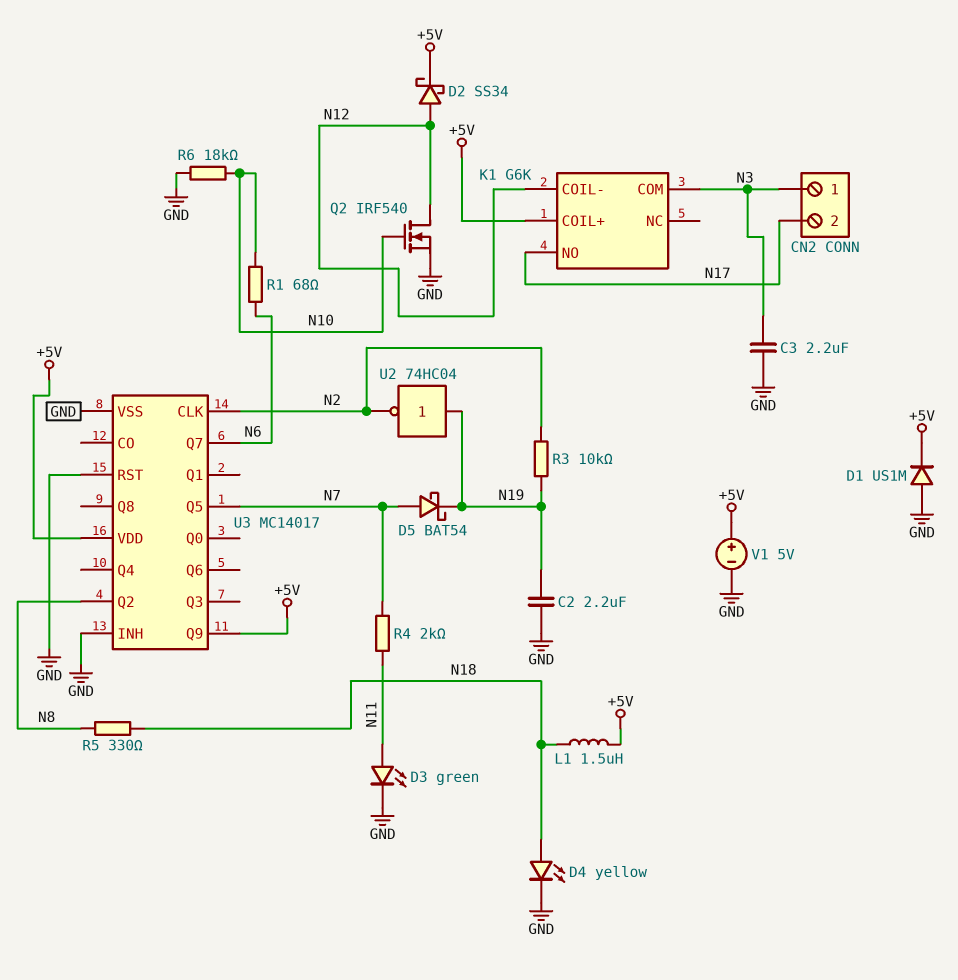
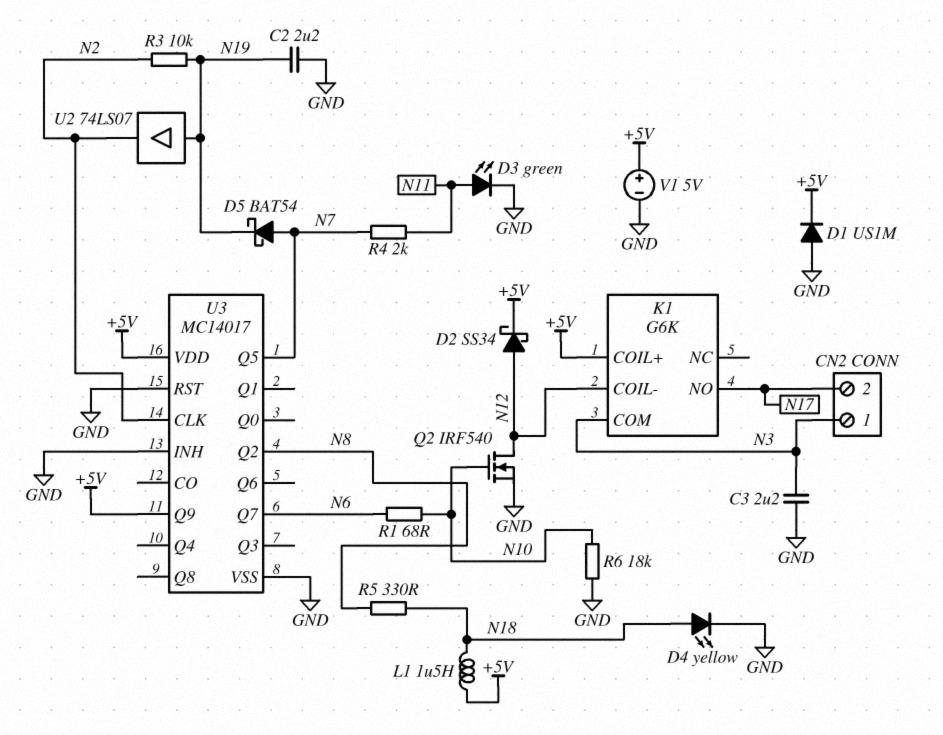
U2: NOT 74HC04 (in N19, out N2) -> buffer 74LS07 (in N19, out N2)

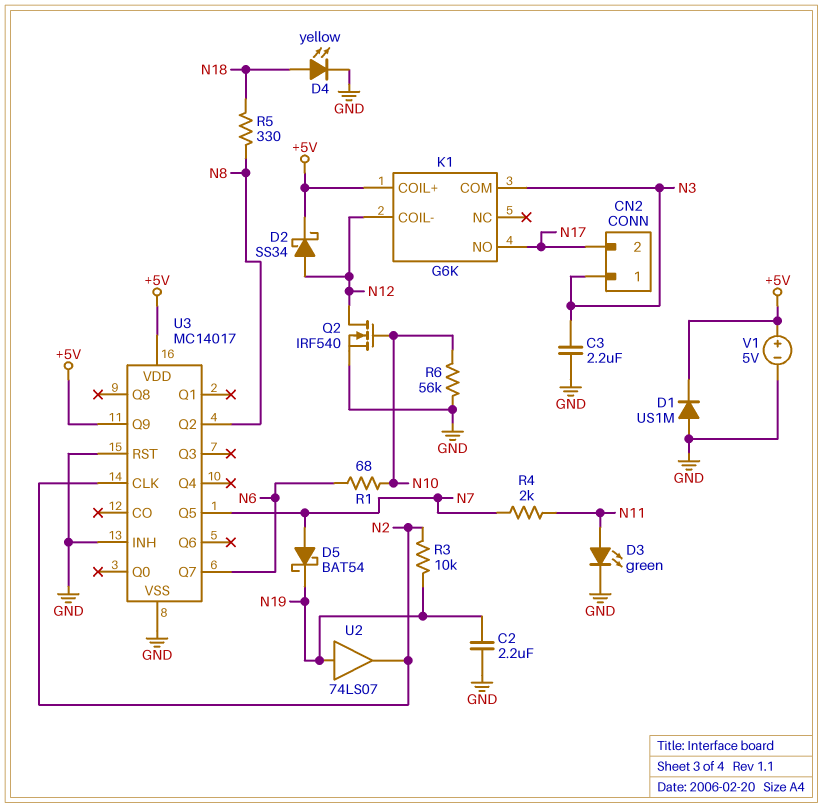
L1: 1.5uH (+5V, N18) -> none
R6: 18k (GND, N10) -> 56k (GND, N10)

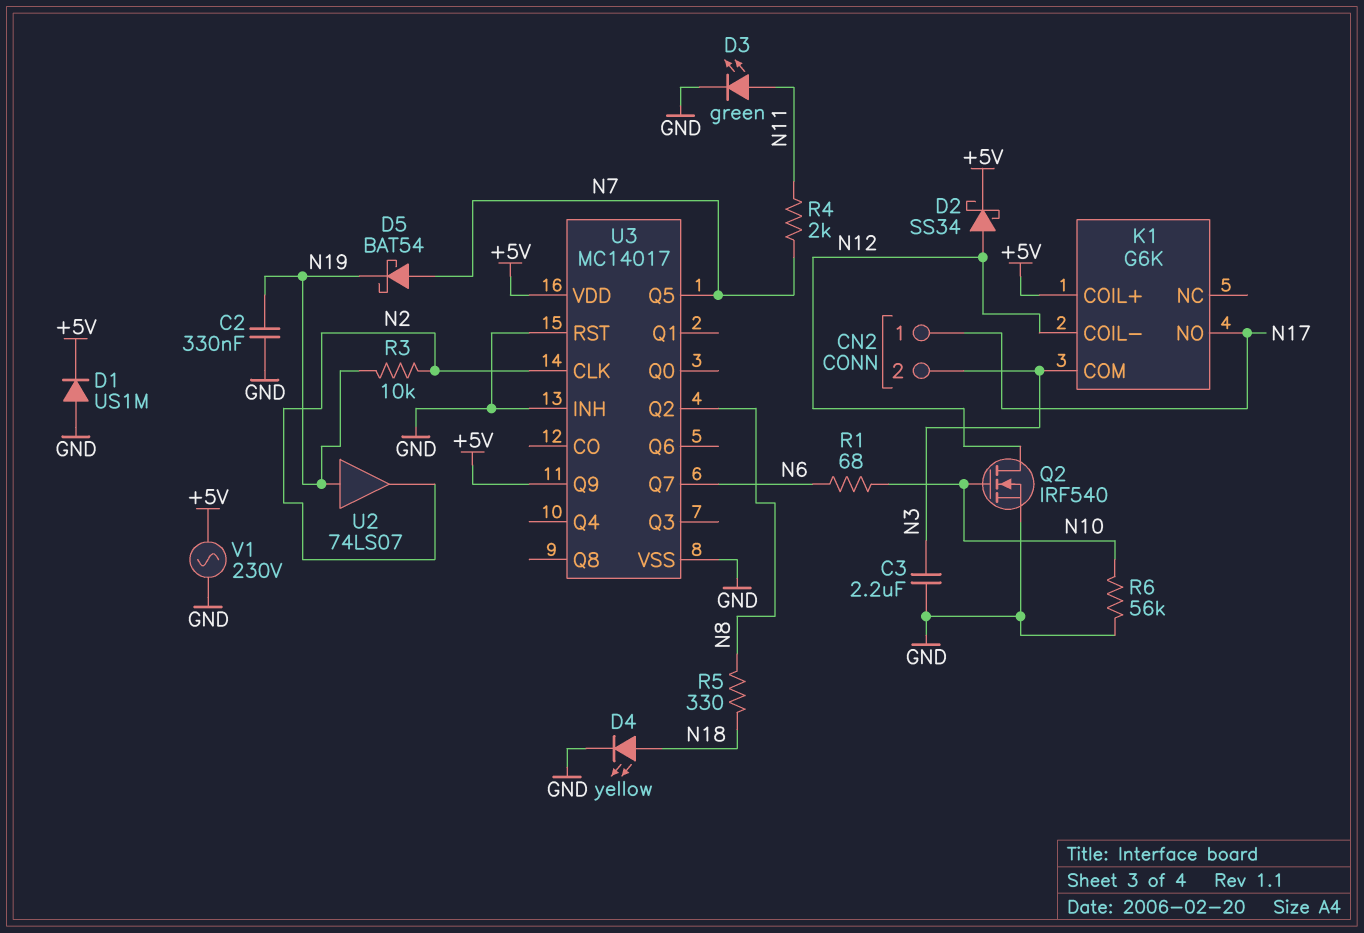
C2: 2.2uF (GND, N19) -> 330nF (GND, N19)
CN2 pin 1: N3 -> N17
CN2 pin 2: N17 -> N3
V1: 5V (plus +5V, minus GND) -> AC 230V (+5V, GND)

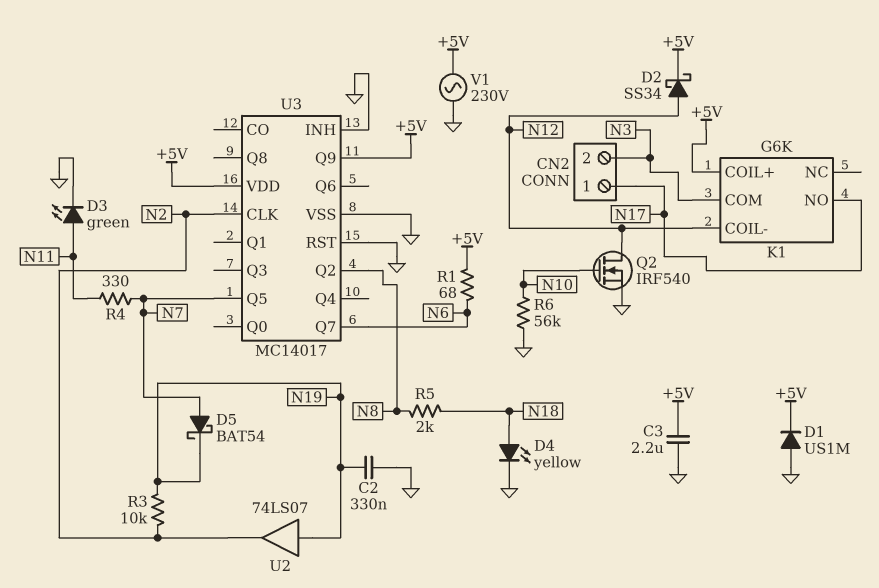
C3: 2.2uF (GND, N3) -> 2.2uF (+5V, GND)
R1: 68 (N6, N10) -> 68 (+5V, N6)
R4: 2k (N7, N11) -> 330 (N7, N11)
R5: 330 (N8, N18) -> 2k (N8, N18)

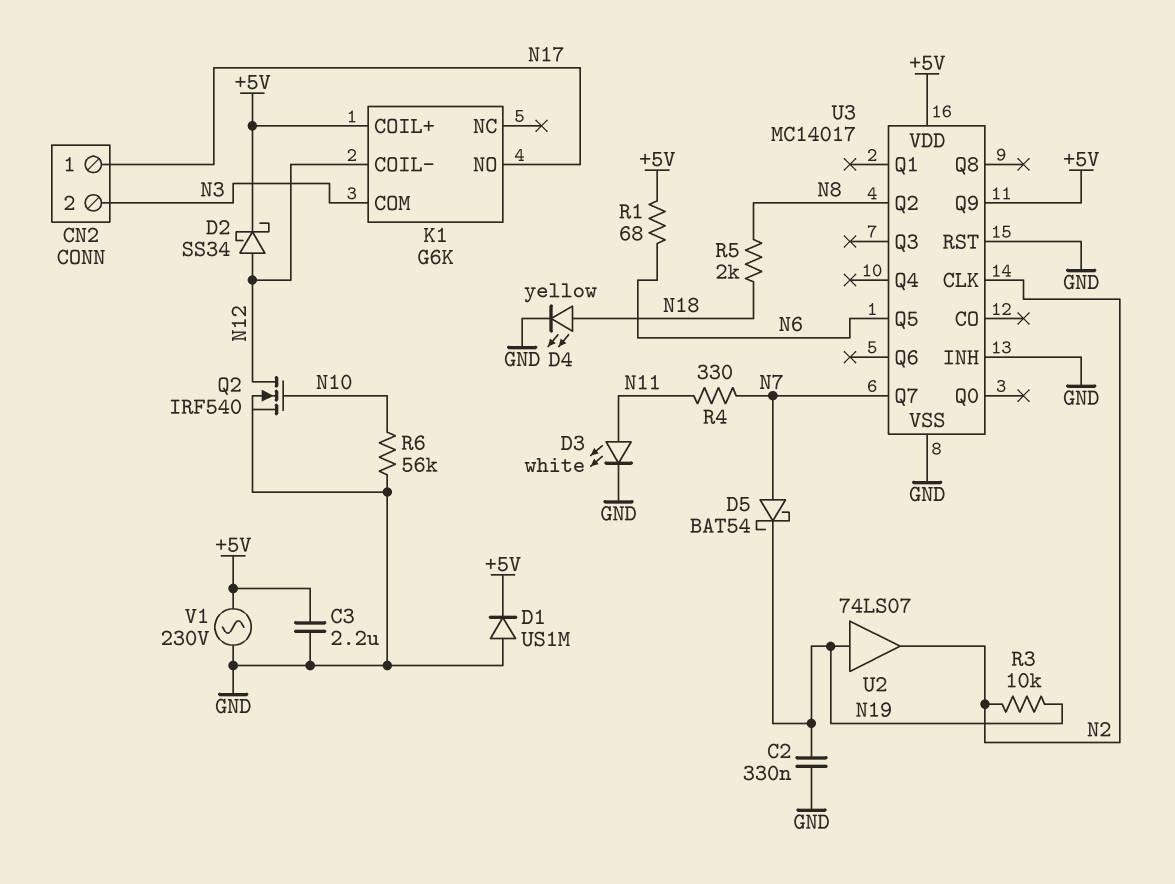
D3: LED green (A N11, K GND) -> LED white (A N11, K GND)
U3 pin Q5: N7 -> N6
U3 pin Q7: N6 -> N7

